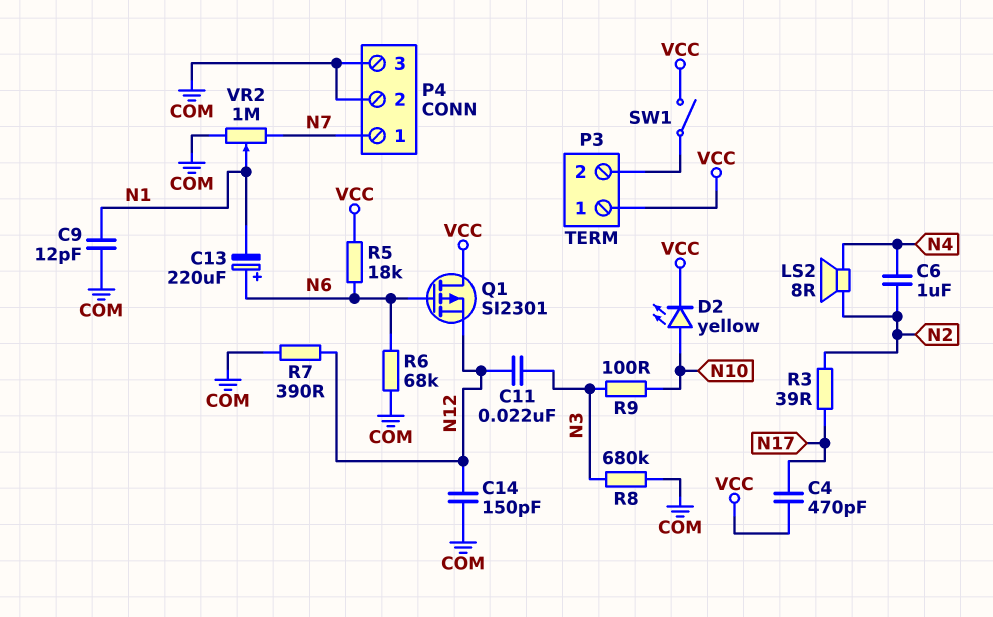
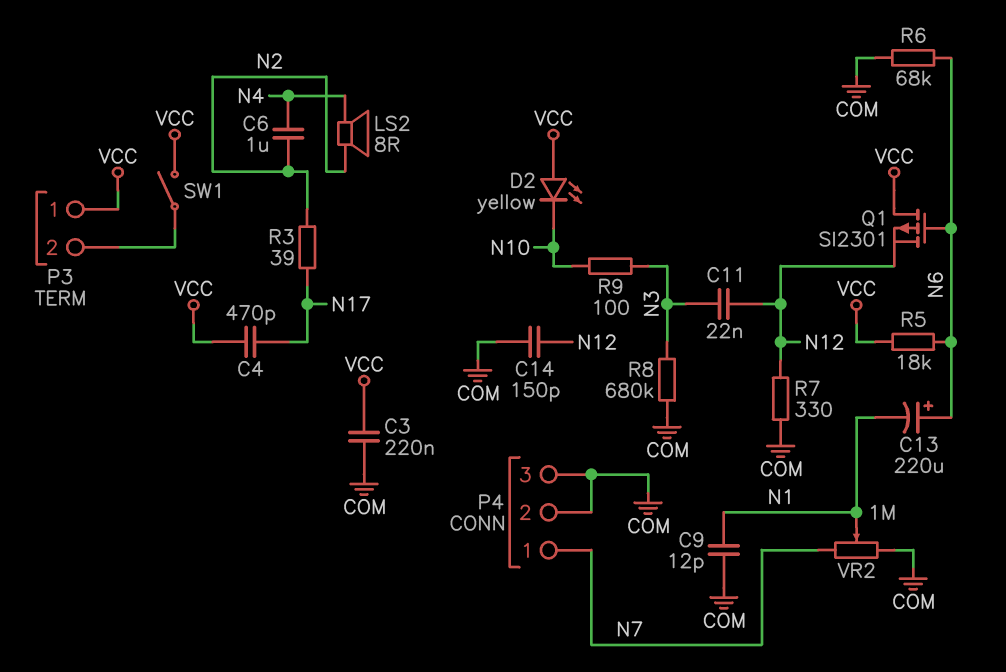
C3: none -> 220nF (COM, VCC)
D2: LED yellow (A N10, K VCC) -> LED yellow (A VCC, K N10)
R7: 390 (COM, N12) -> 330 (COM, N12)

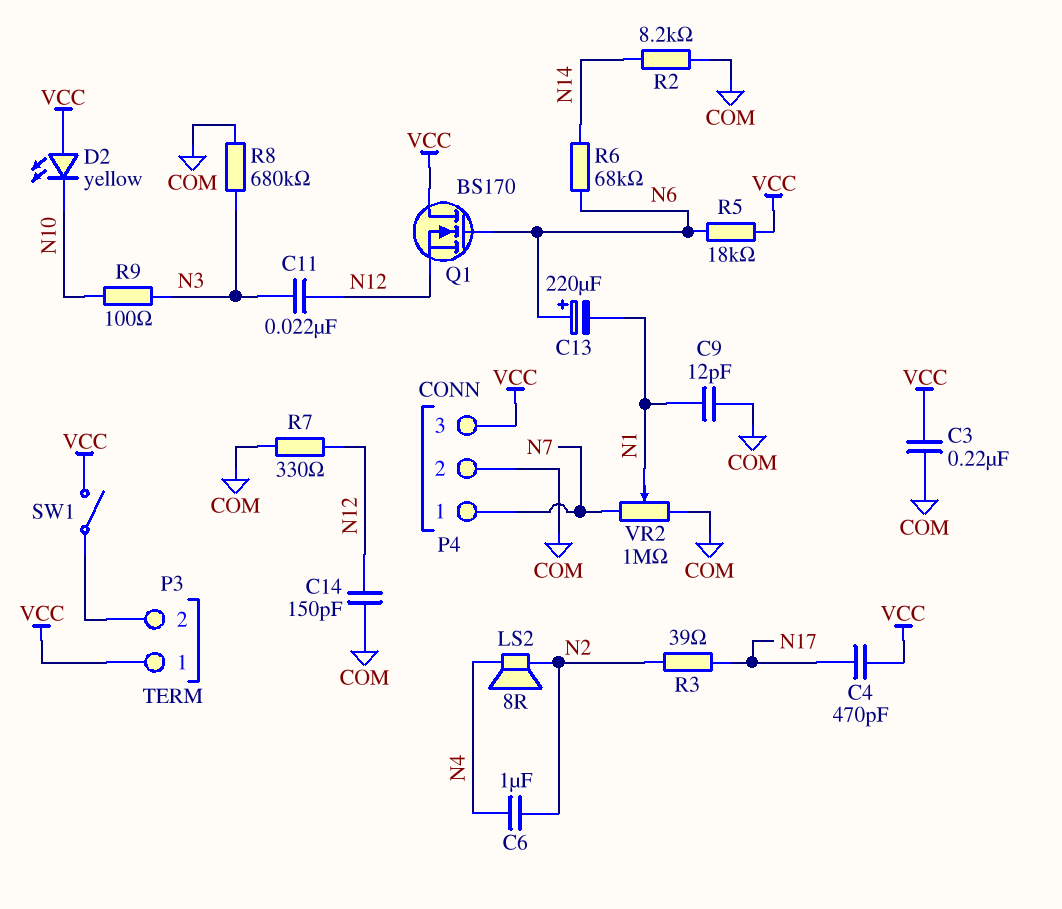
P4 pin 3: COM -> VCC
Q1: PMOS SI2301 (G N6, D VCC, S N12) -> NMOS BS170 (G N6, D VCC, S N12)
R2: none -> 8.2k (COM, N14)
R6: 68k (COM, N6) -> 68k (N6, N14)

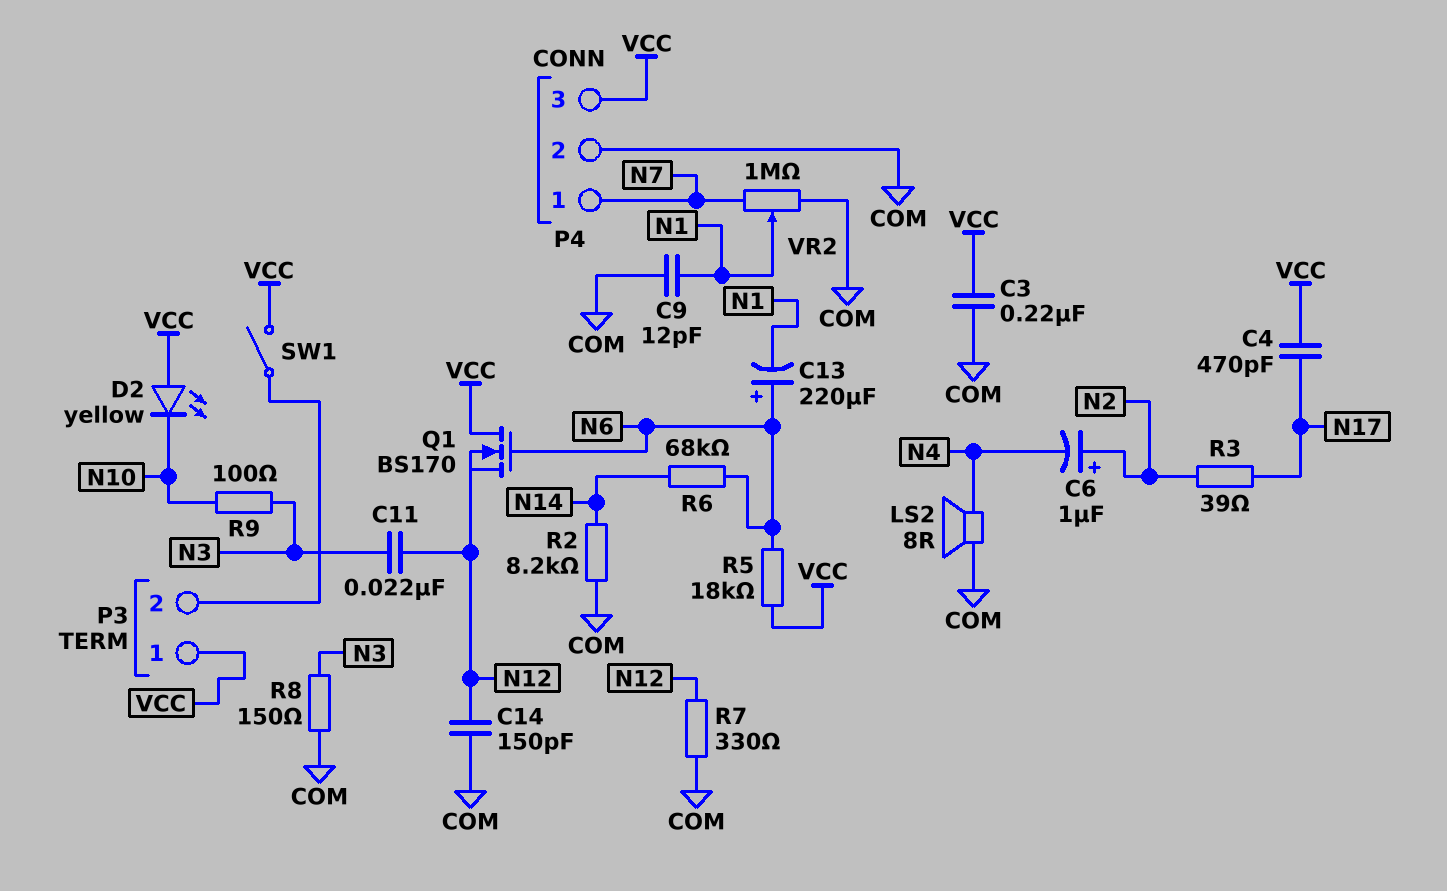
C6: 1uF (N2, N4) -> 1uF (plus N2, minus N4)
LS2: speaker 8R (N2, N4) -> speaker 8R (COM, N4)
R8: 680k (COM, N3) -> 150 (COM, N3)

